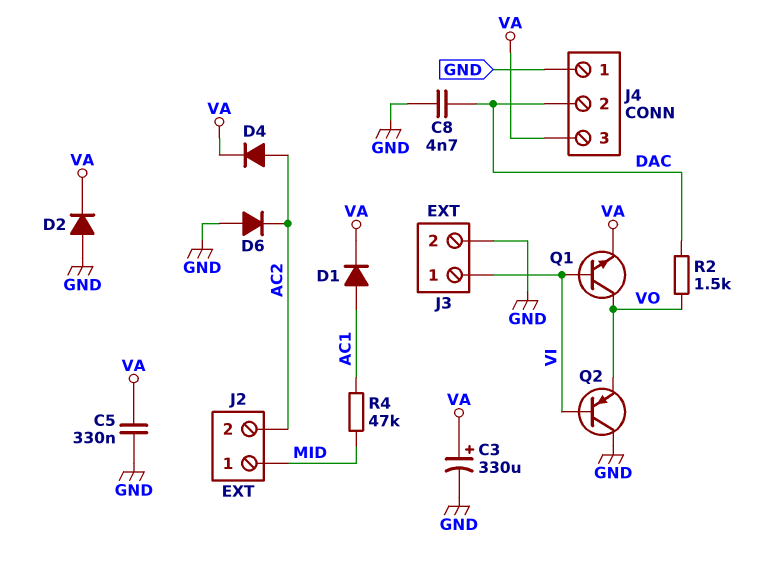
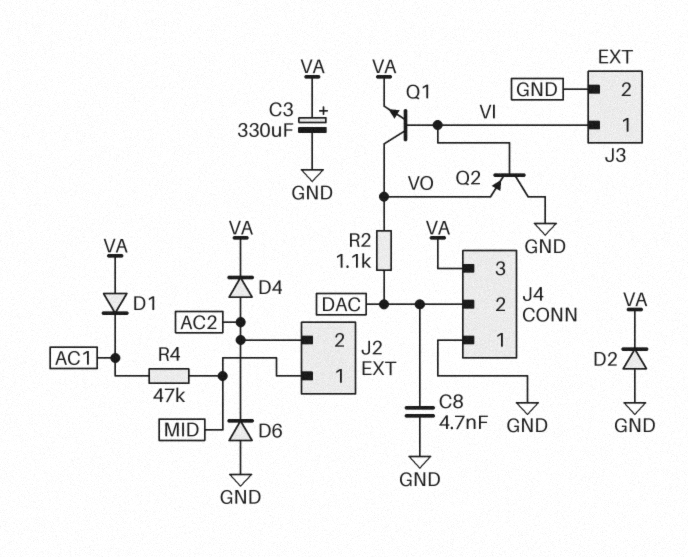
C5: 330nF (GND, VA) -> none
D1: diode (A AC1, K VA) -> diode (A VA, K AC1)
R2: 1.5k (DAC, VO) -> 1.1k (DAC, VO)

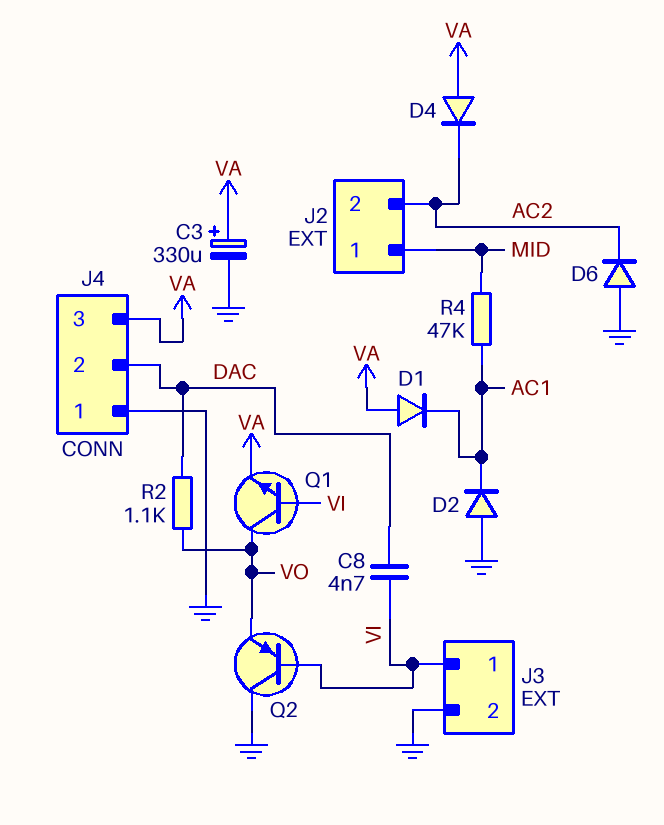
C8: 4.7nF (DAC, GND) -> 4.7nF (DAC, VI)
D2: diode (A GND, K VA) -> diode (A GND, K AC1)
D4: diode (A AC2, K VA) -> diode (A VA, K AC2)

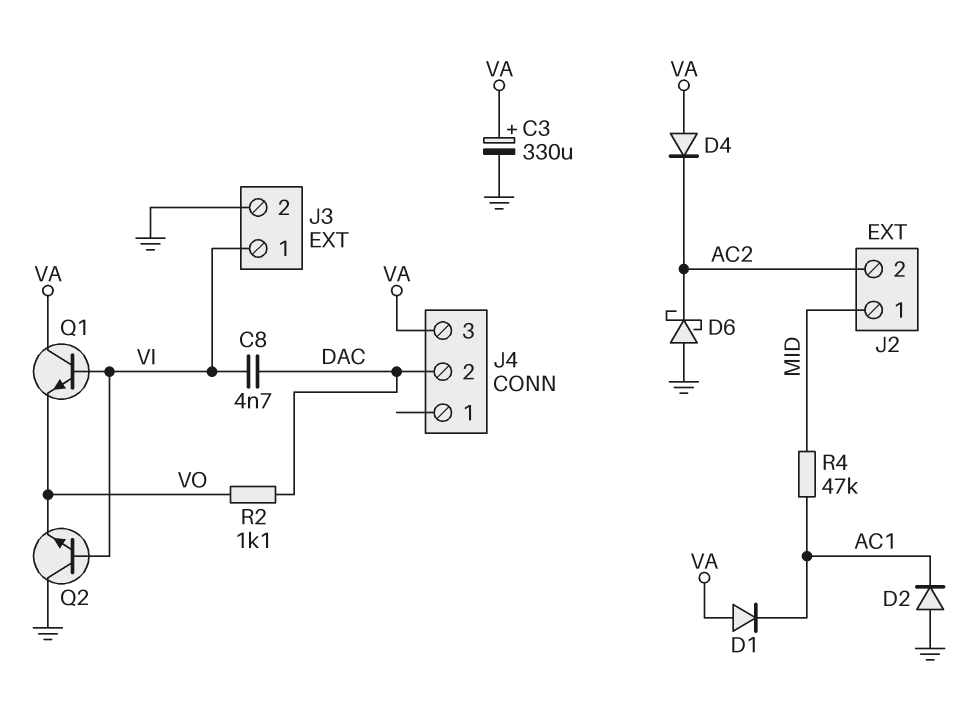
D6: diode (A GND, K AC2) -> schottky (A GND, K AC2)
J4 pin 1: GND -> none
Q1: NPN (B VI, C VO, E VA) -> NPN (B VI, C VA, E VO)
Q2: PNP (B VI, C GND, E VO) -> NPN (B VI, C GND, E VO)

